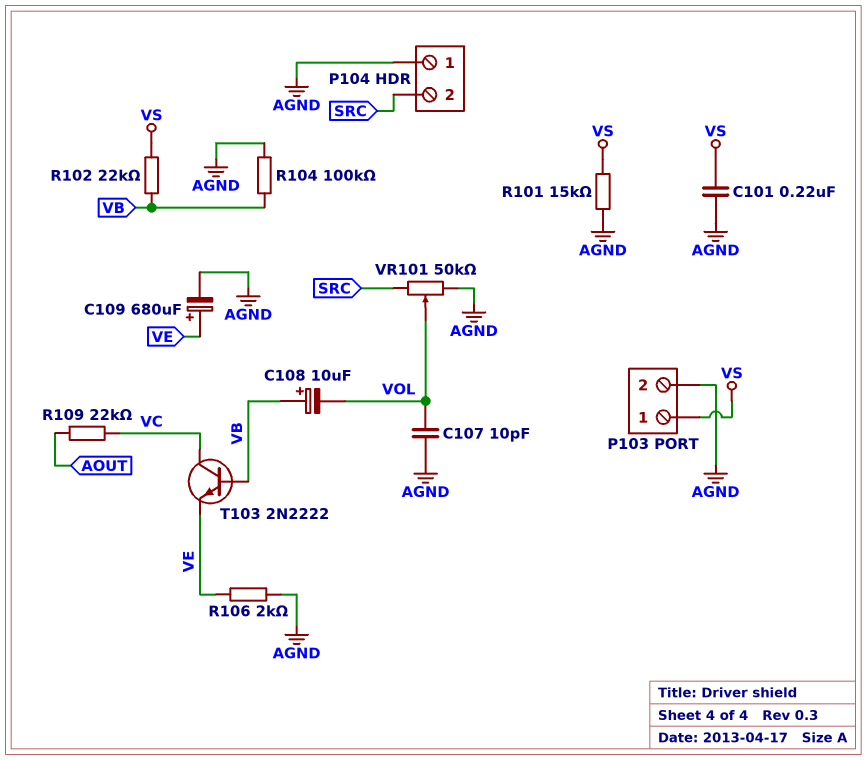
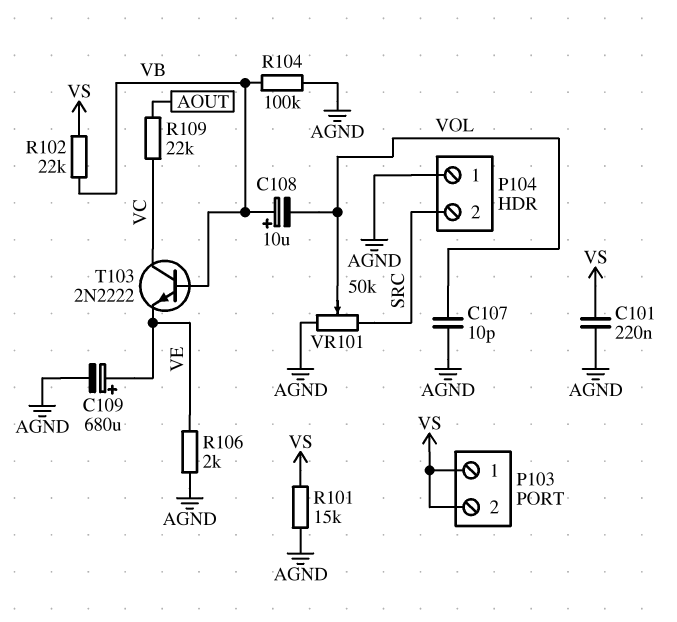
P103 pin 2: AGND -> VS

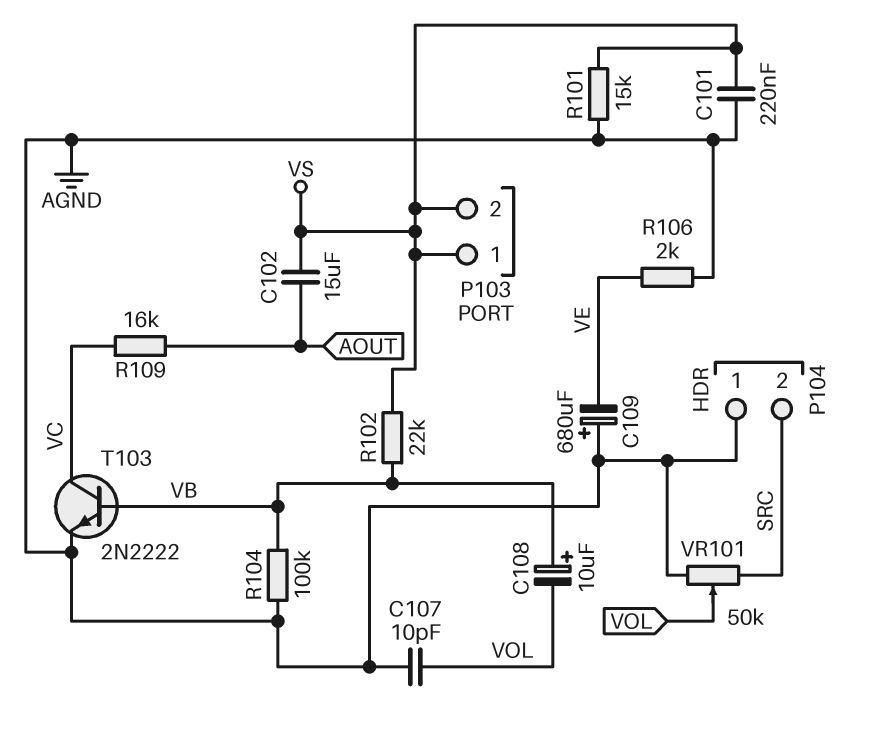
C102: none -> 15uF (AOUT, VS)
C109: 680uF (plus VE, minus AGND) -> 680uF (plus AGND, minus VE)
R109: 22k (AOUT, VC) -> 16k (AOUT, VC)
T103: NPN 2N2222 (B VB, C VC, E VE) -> NPN 2N2222 (B VB, C VC, E AGND)

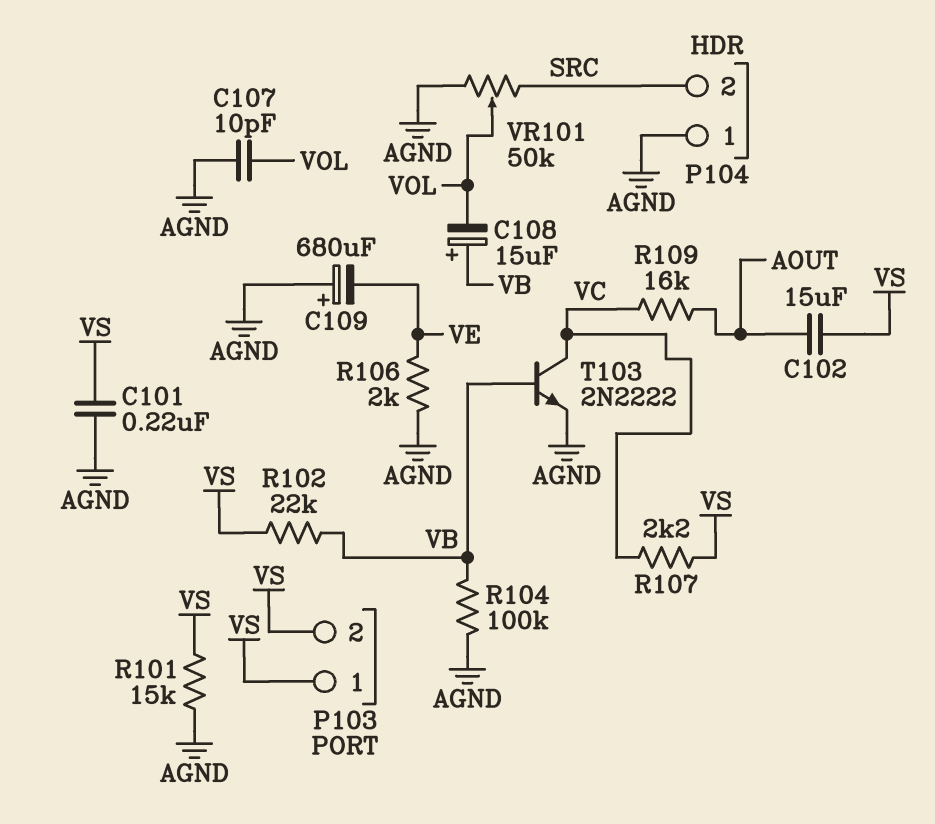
C108: 10uF (plus VB, minus VOL) -> 15uF (plus VB, minus VOL)
R107: none -> 2.2k (VC, VS)

